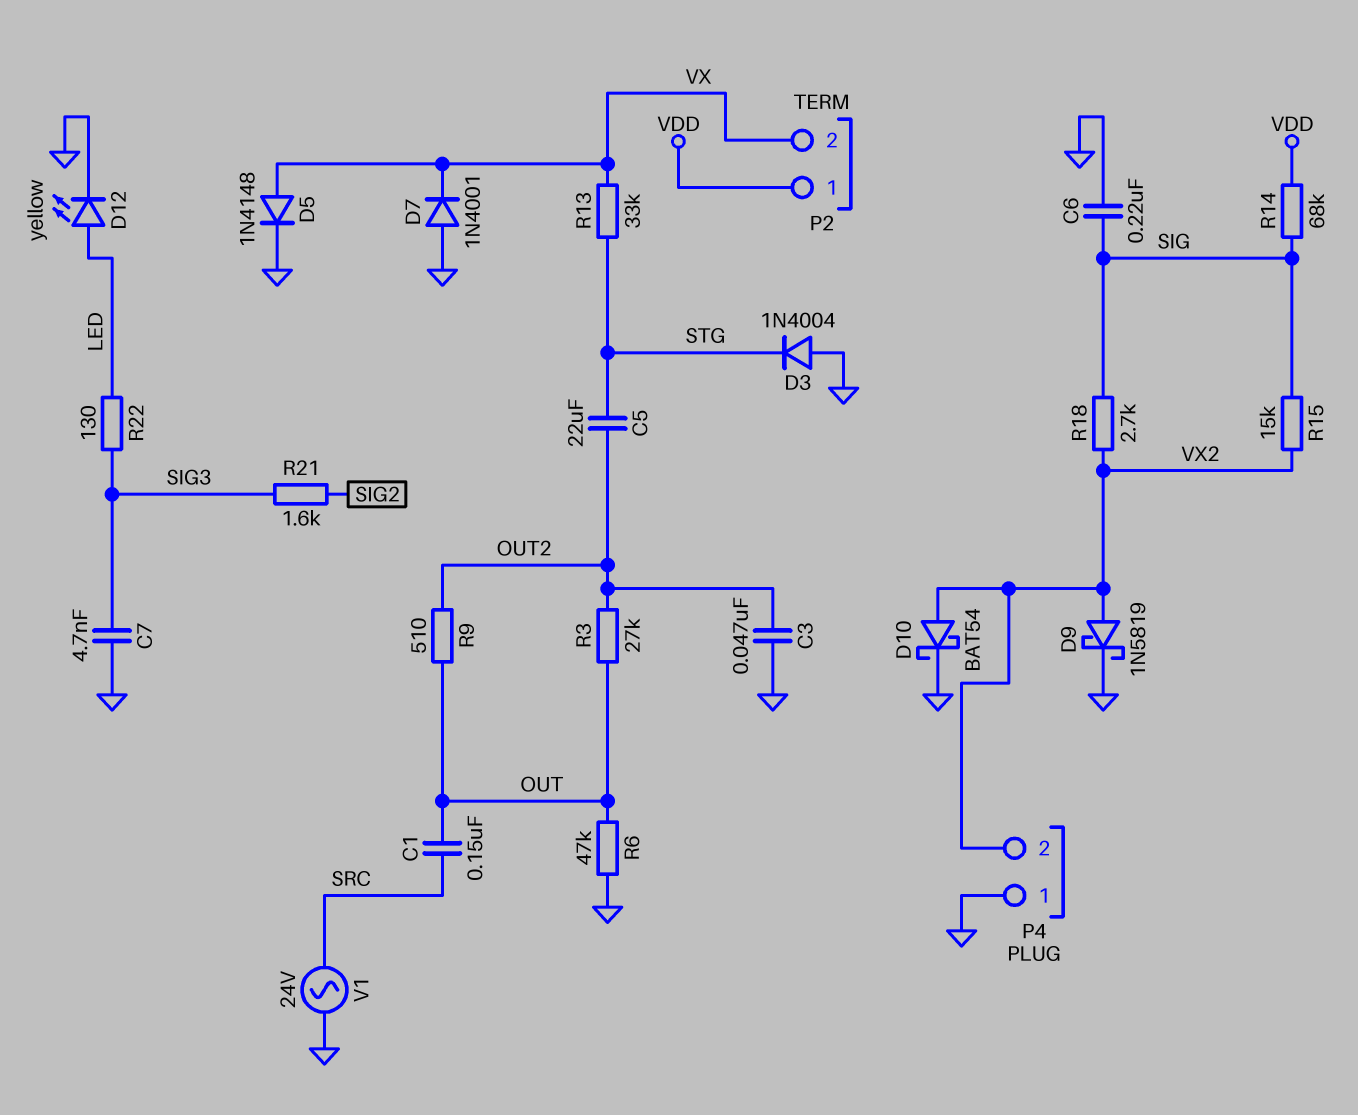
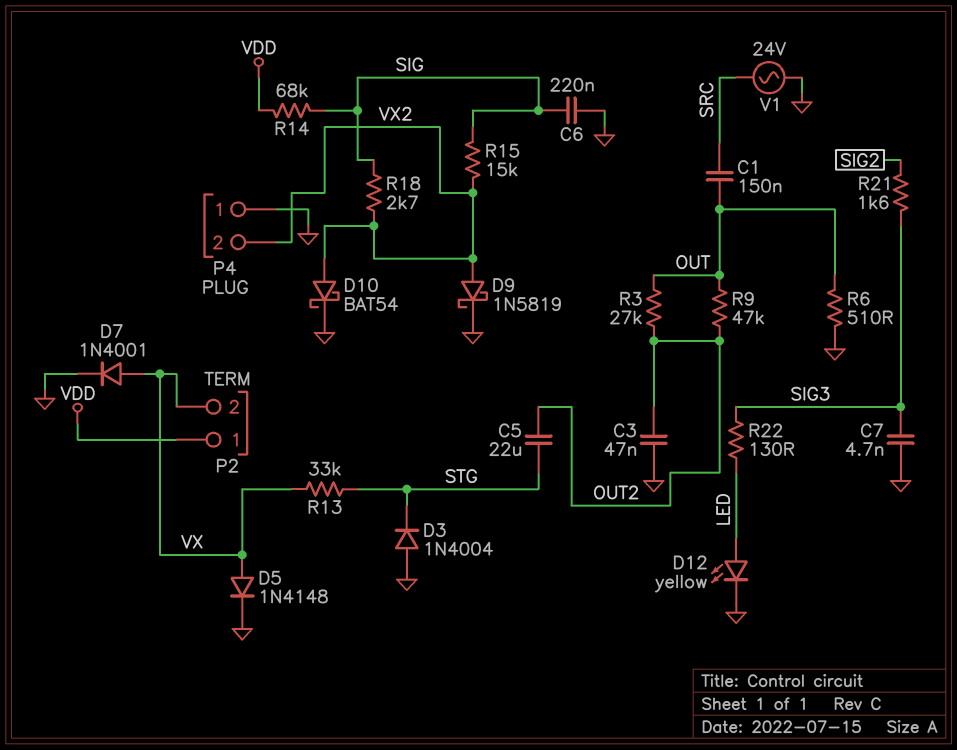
D7: diode 1N4001 (A GND, K VX) -> diode 1N4001 (A VX, K GND)
R6: 47k (GND, OUT) -> 510 (GND, OUT)
R9: 510 (OUT, OUT2) -> 47k (OUT, OUT2)

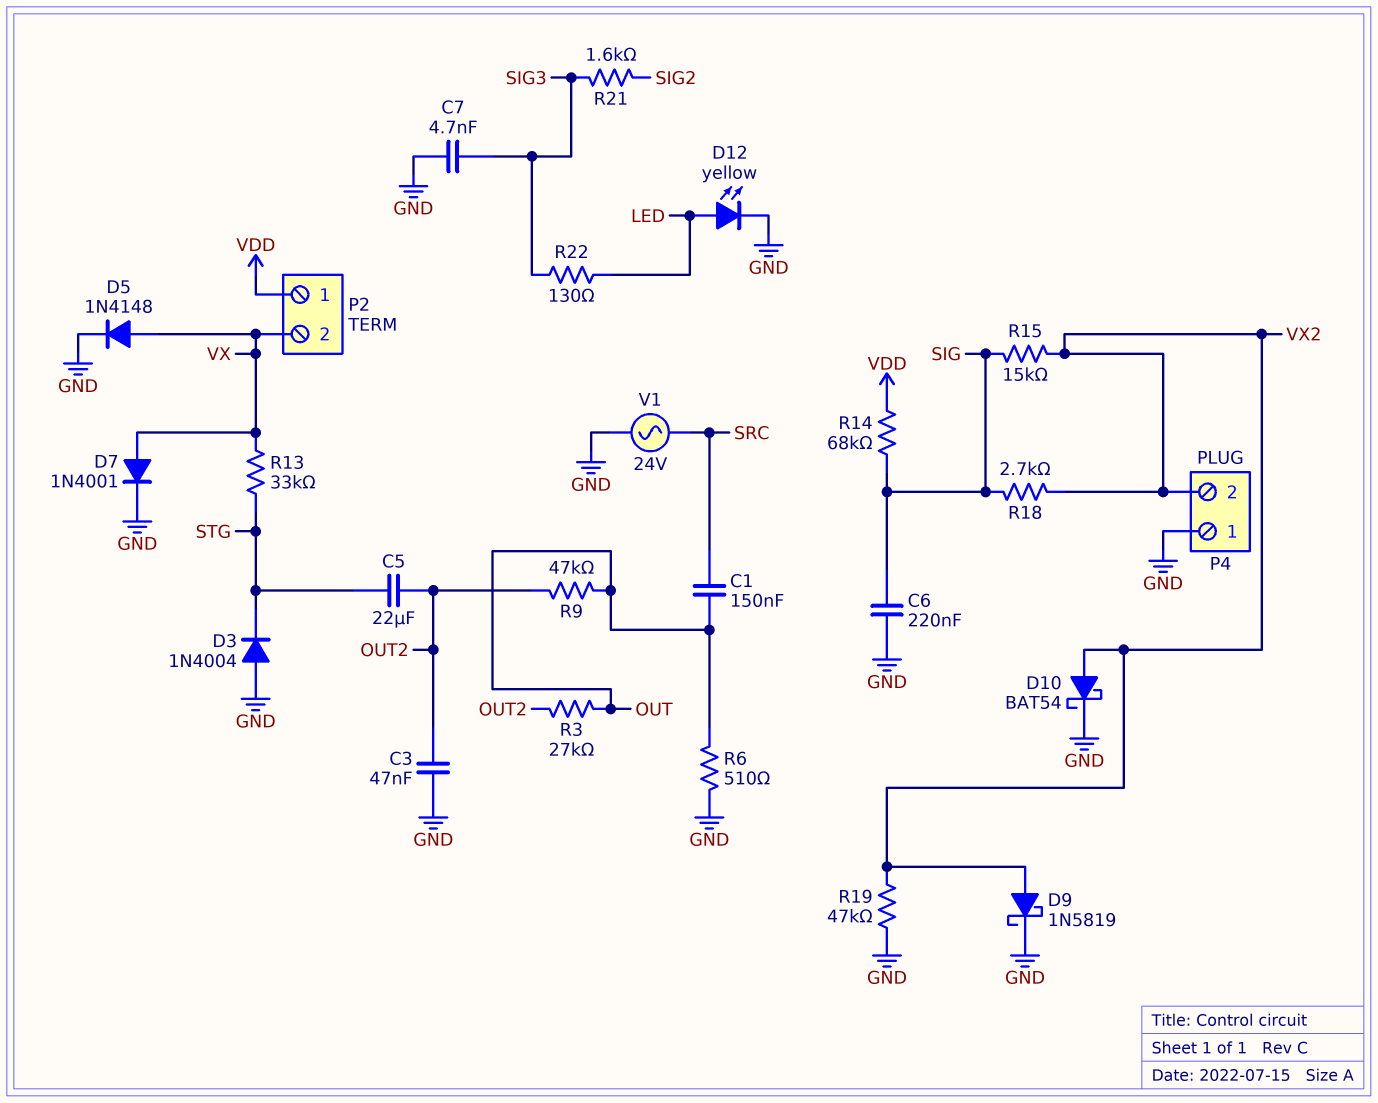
R19: none -> 47k (GND, VX2)

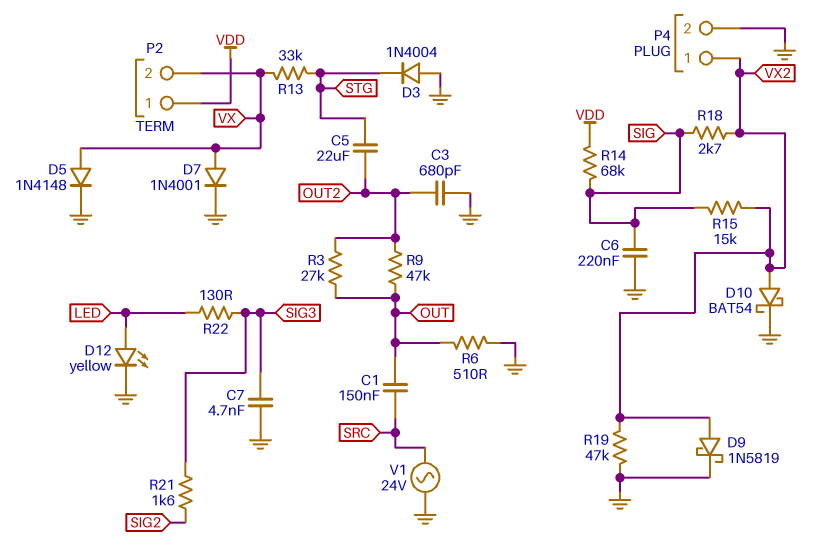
C3: 47nF (GND, OUT2) -> 680pF (GND, OUT2)
P4 pin 1: GND -> VX2
P4 pin 2: VX2 -> GND

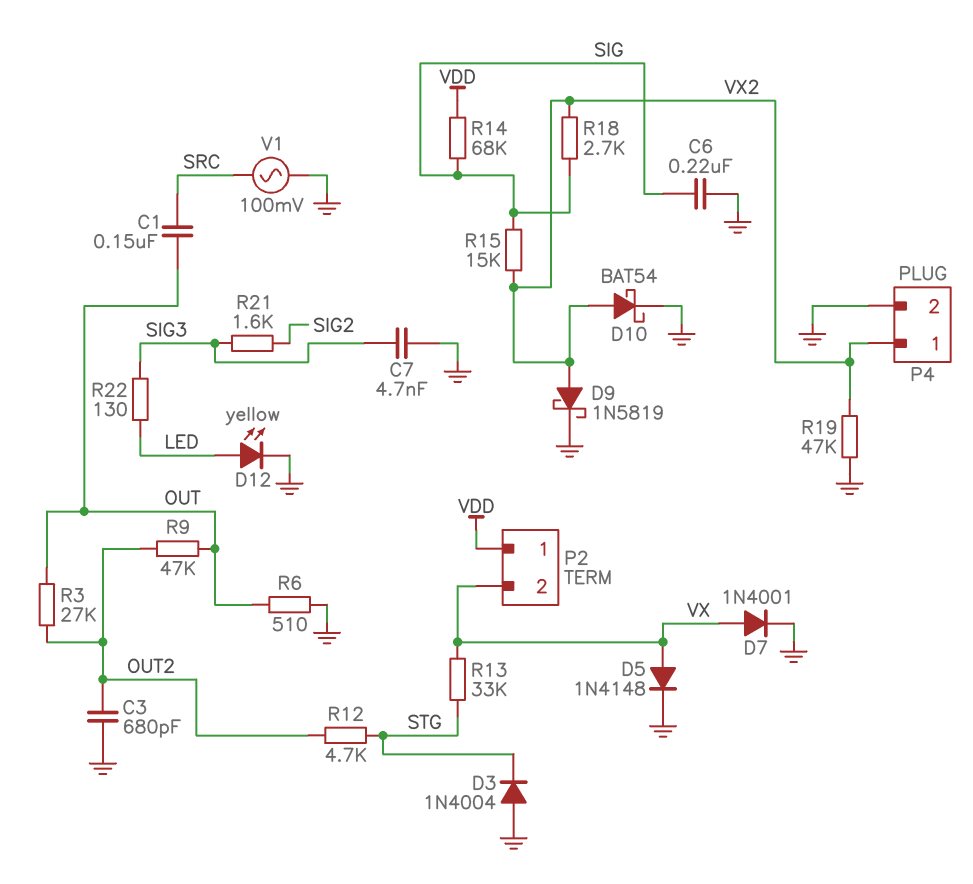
C5: 22uF (OUT2, STG) -> none
R12: none -> 4.7k (OUT2, STG)
V1: AC 24V (GND, SRC) -> AC 100mV (GND, SRC)

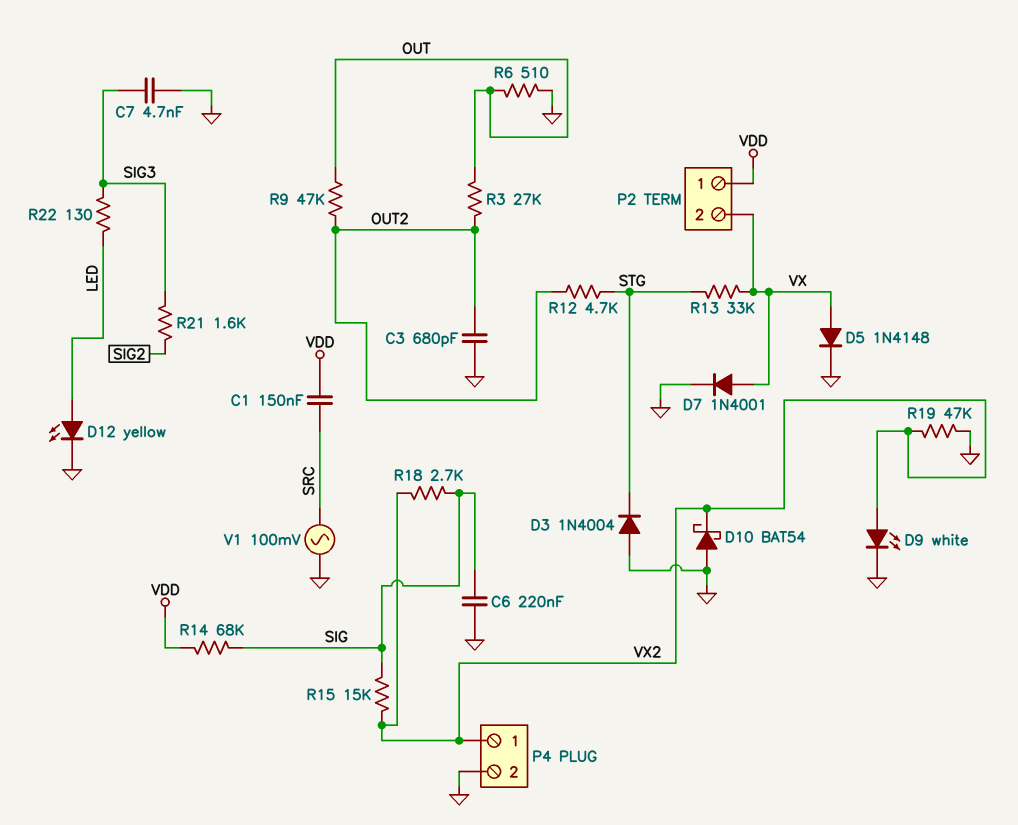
C1: 150nF (OUT, SRC) -> 150nF (SRC, VDD)
D9: schottky 1N5819 (A VX2, K GND) -> LED white (A VX2, K GND)
D10: schottky BAT54 (A VX2, K GND) -> schottky BAT54 (A GND, K VX2)

